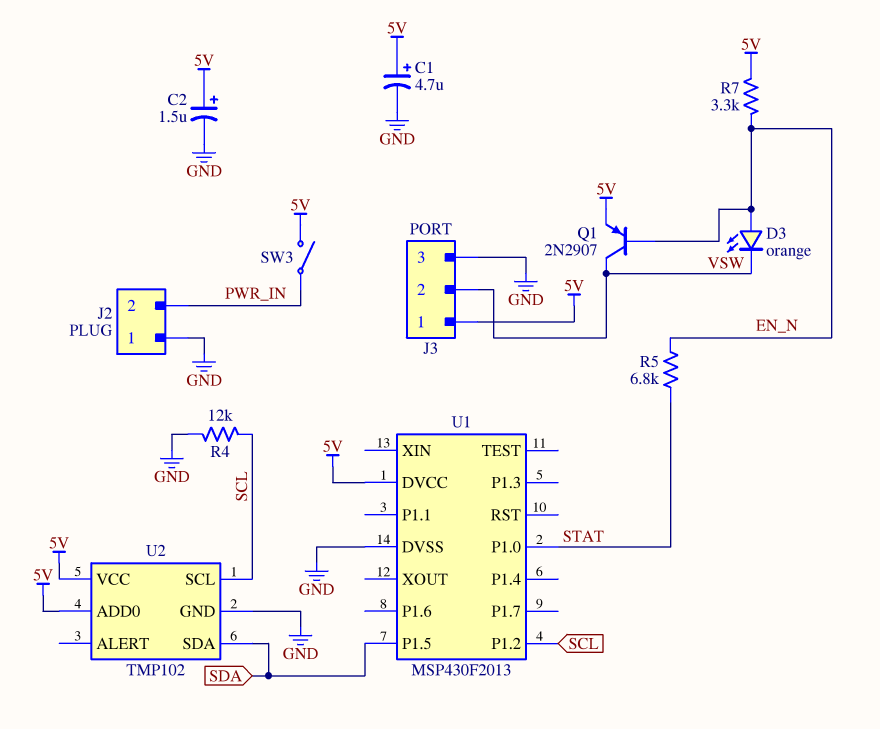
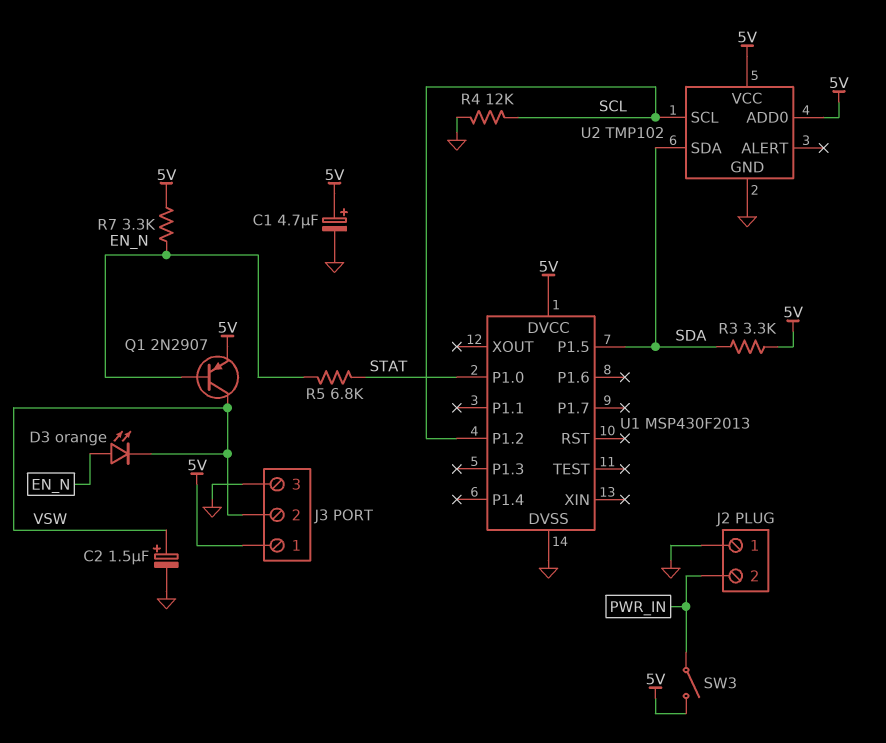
C2: 1.5uF (plus 5V, minus GND) -> 1.5uF (plus VSW, minus GND)
R3: none -> 3.3k (5V, SDA)

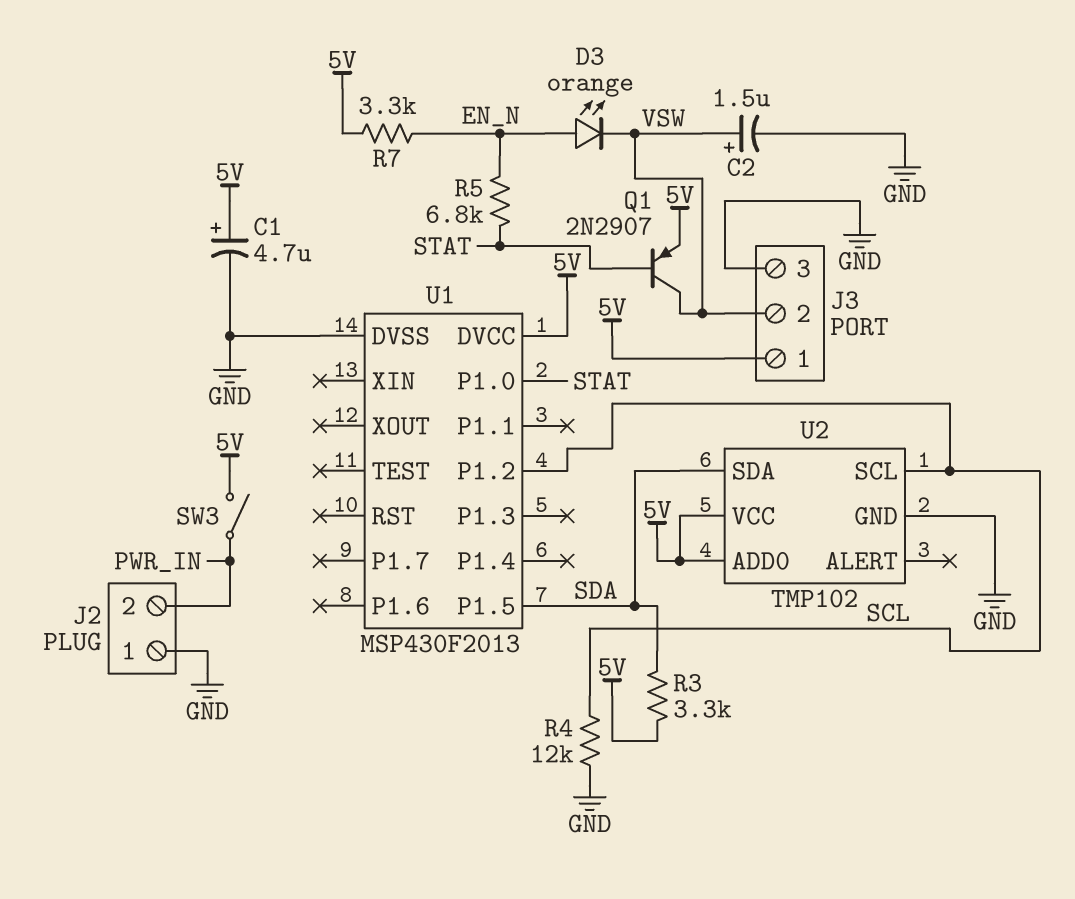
Q1: PNP 2N2907 (B EN_N, C VSW, E 5V) -> PNP 2N2907 (B STAT, C VSW, E 5V)

